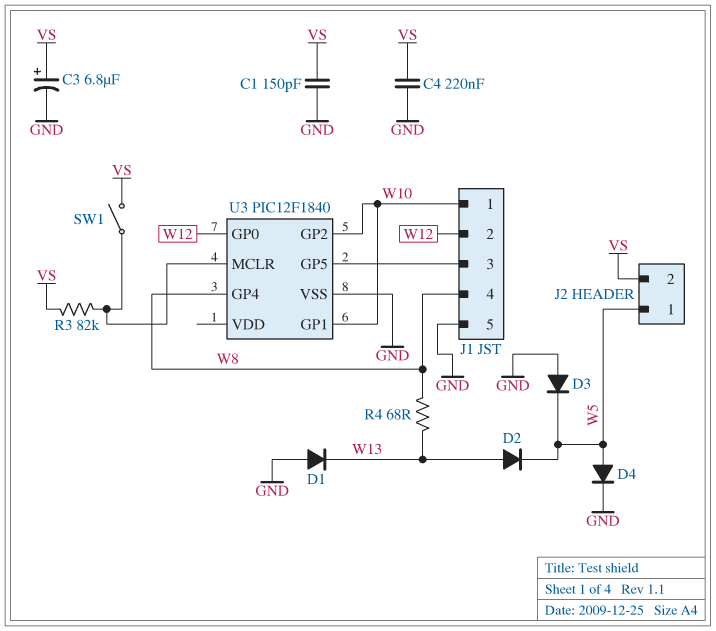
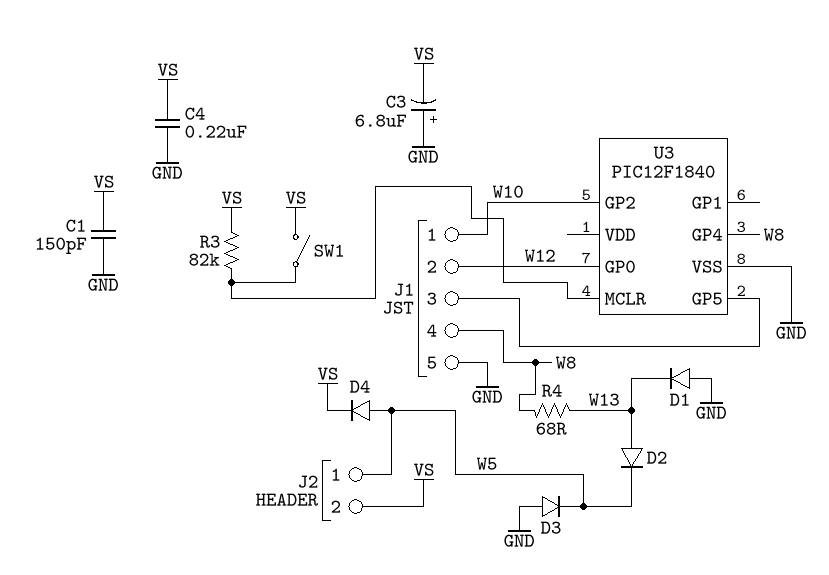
C3: 6.8uF (plus VS, minus GND) -> 6.8uF (plus GND, minus VS)
D4: diode (A W5, K GND) -> diode (A W5, K VS)
U3 pin GP1: W10 -> none

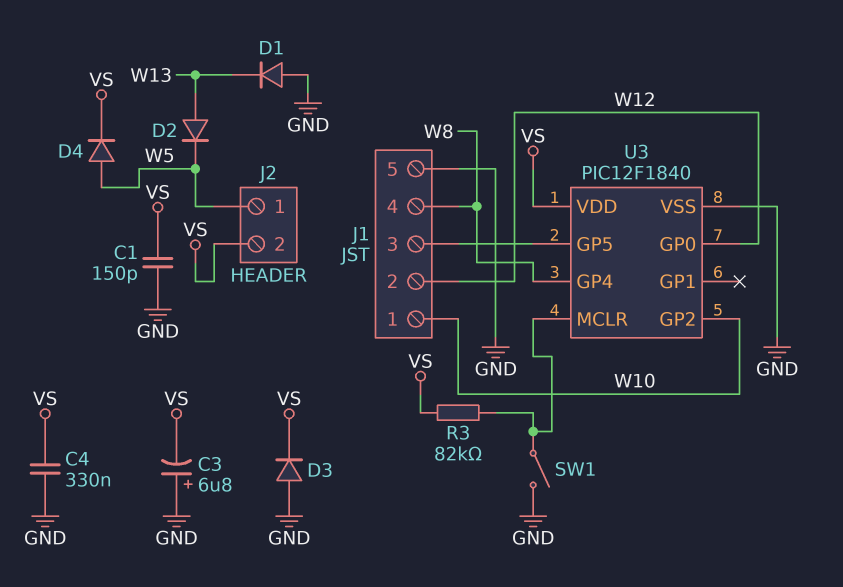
C4: 220nF (GND, VS) -> 330nF (GND, VS)
D3: diode (A GND, K W5) -> diode (A GND, K VS)
R4: 68 (W8, W13) -> none
SW1: switch (U3/MCLR, VS) -> switch (GND, U3/MCLR)
U3 pin VDD: none -> VS

